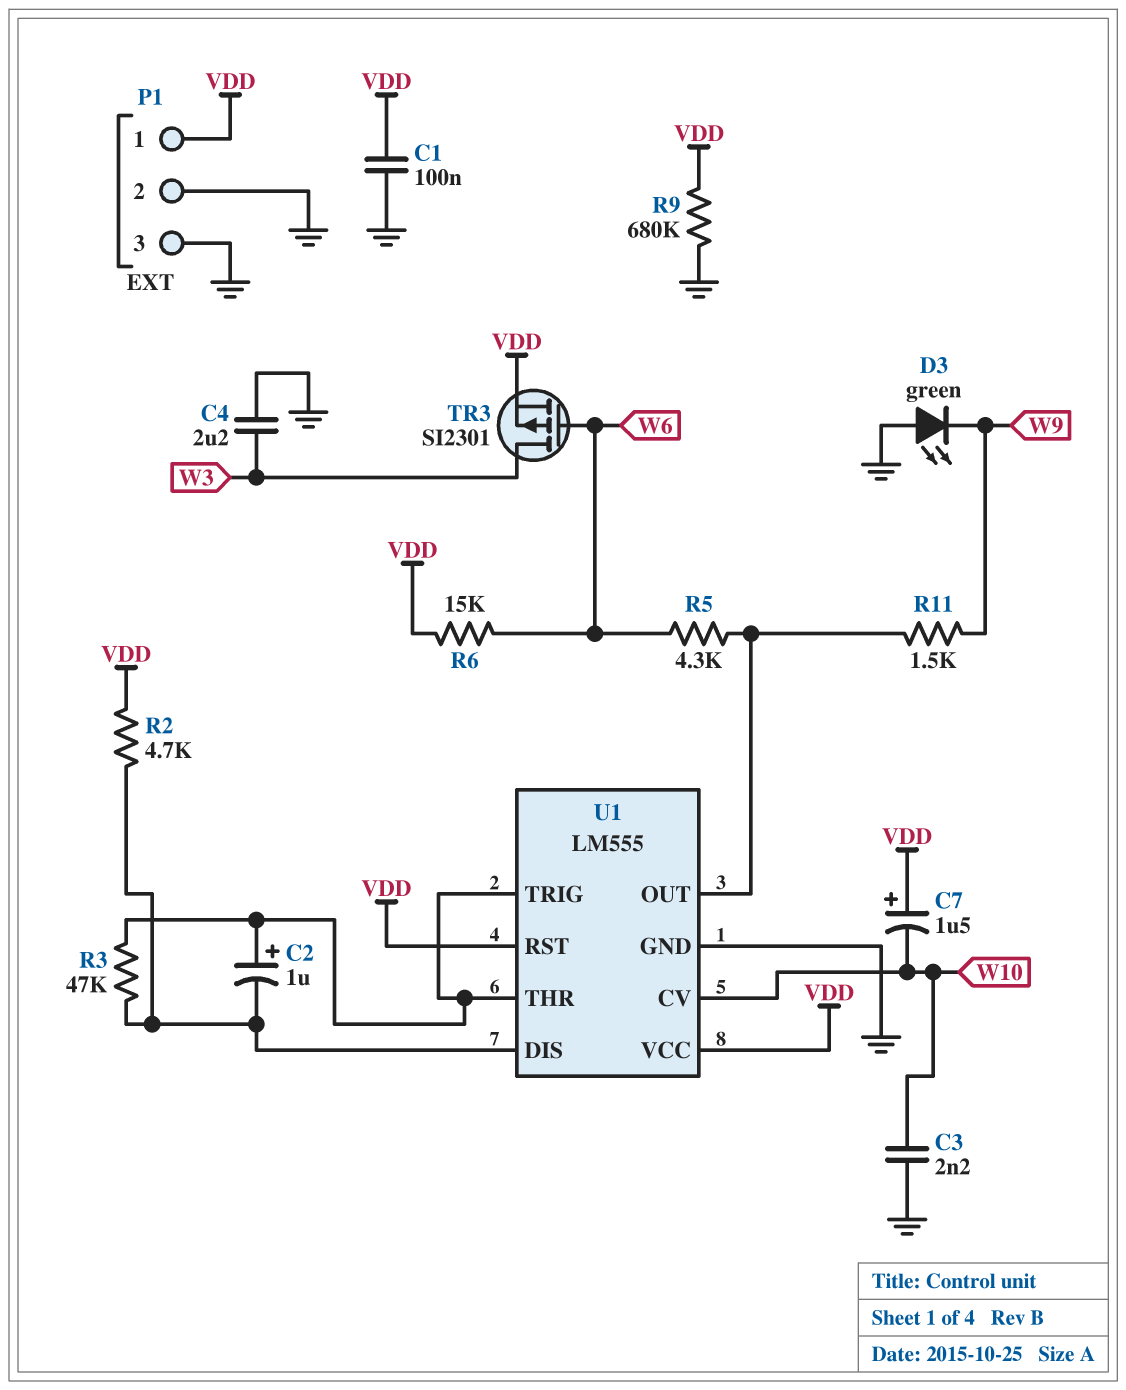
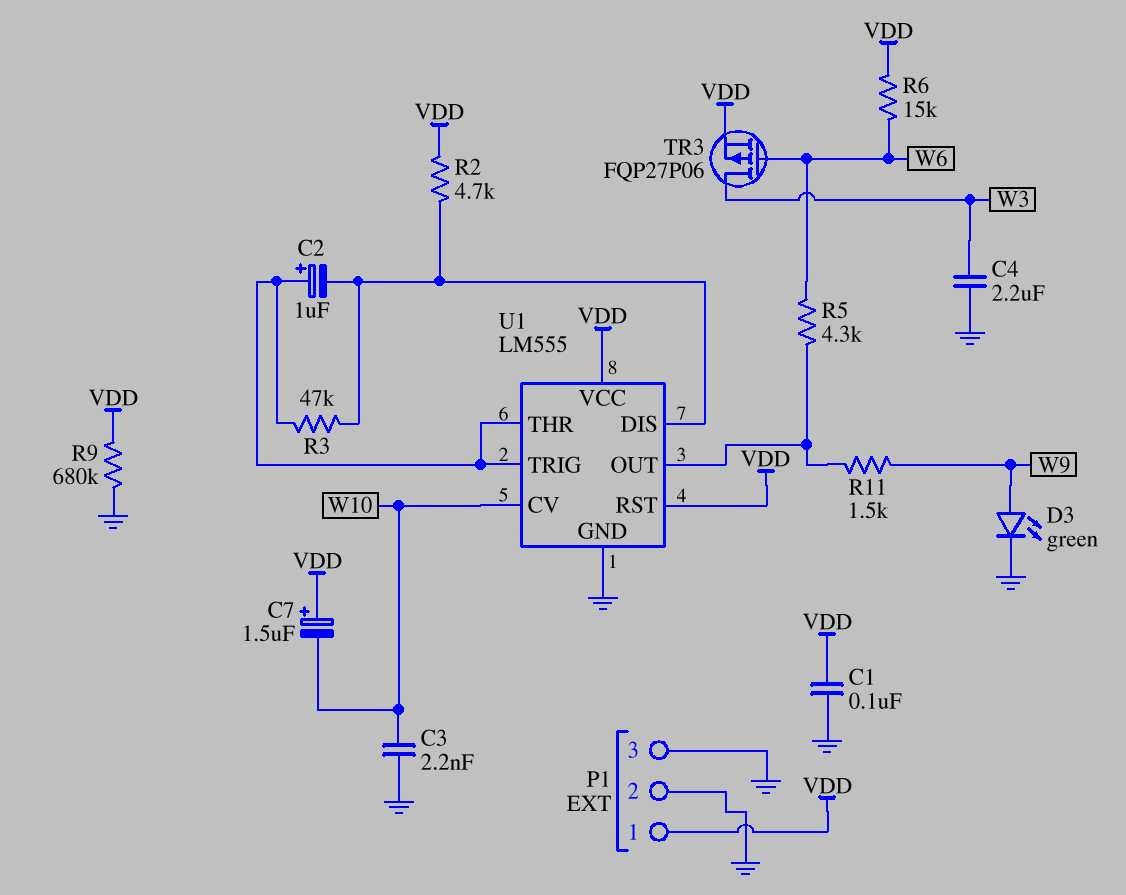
D3: LED green (A GND, K W9) -> LED green (A W9, K GND)
TR3: PMOS SI2301 (G W6, D W3, S VDD) -> PMOS FQP27P06 (G W6, D W3, S VDD)

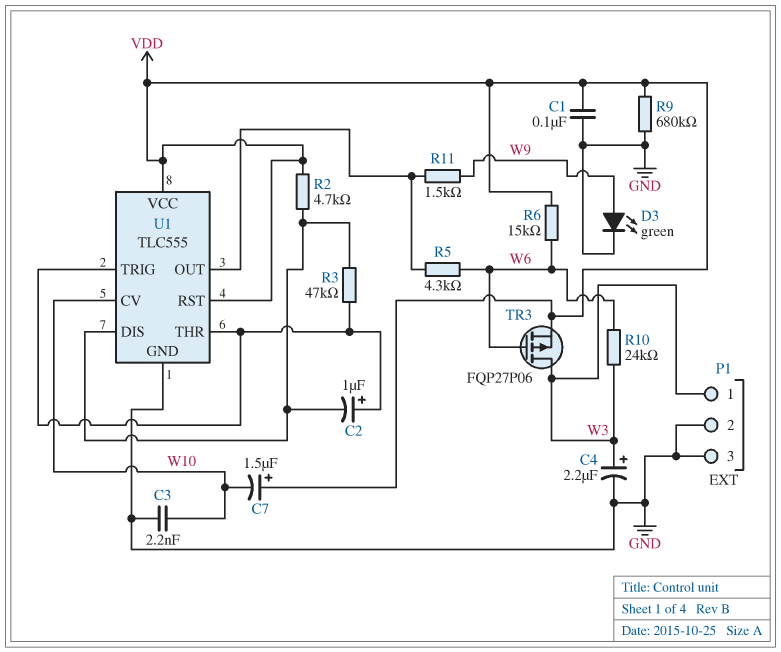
C4: 2.2uF (GND, W3) -> 2.2uF (plus W3, minus GND)
P1 pin 1: VDD -> W3
R10: none -> 24k (W3, W6)
U1: LM555 -> TLC555

